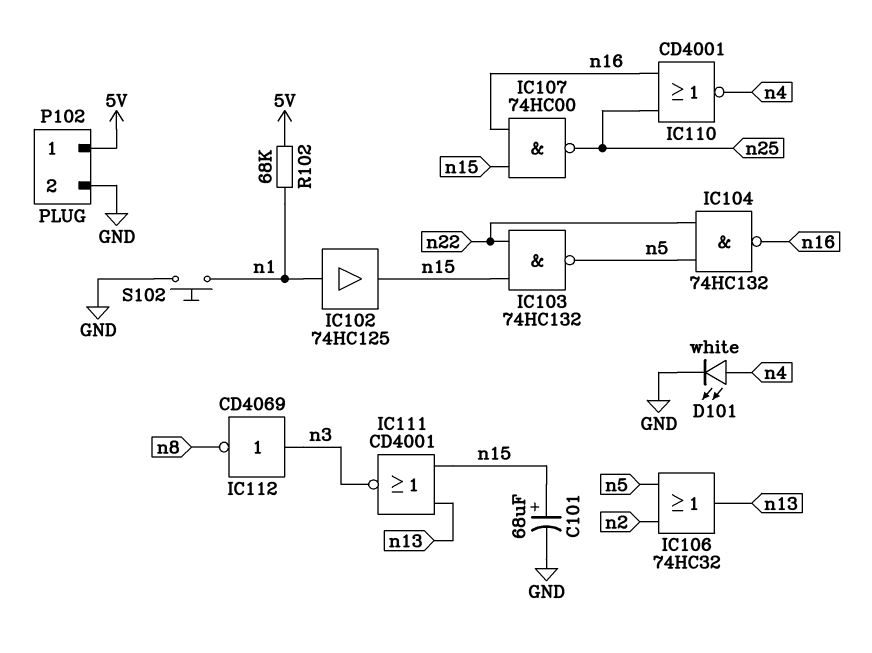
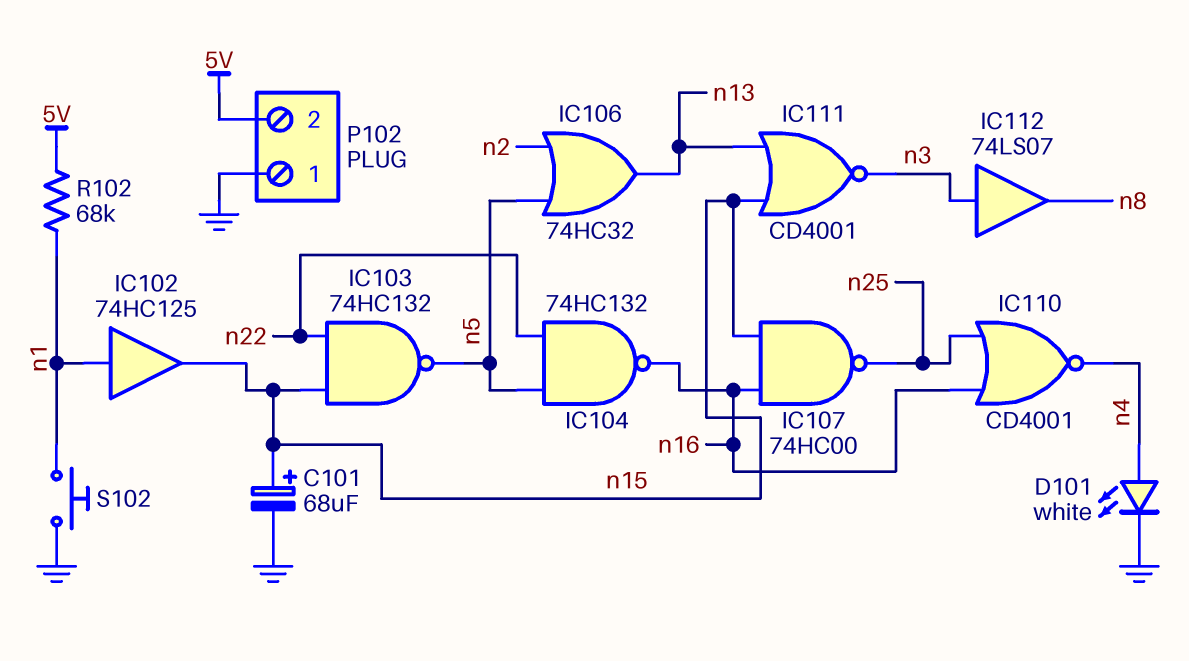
IC112: NOT CD4069 (in n3, out n8) -> buffer 74LS07 (in n3, out n8)
P102 pin 1: 5V -> GND
P102 pin 2: GND -> 5V

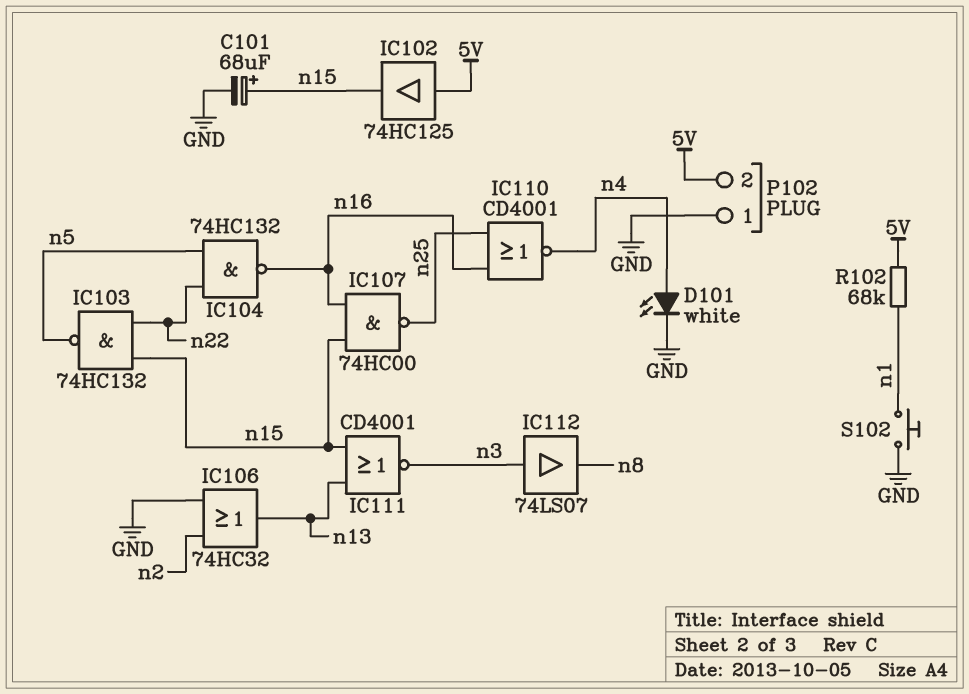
IC102: buffer 74HC125 (in n1, out n15) -> buffer 74HC125 (in 5V, out n15)
IC106: OR 74HC32 (in n2, in n5, out n13) -> OR 74HC32 (in GND, in n2, out n13)

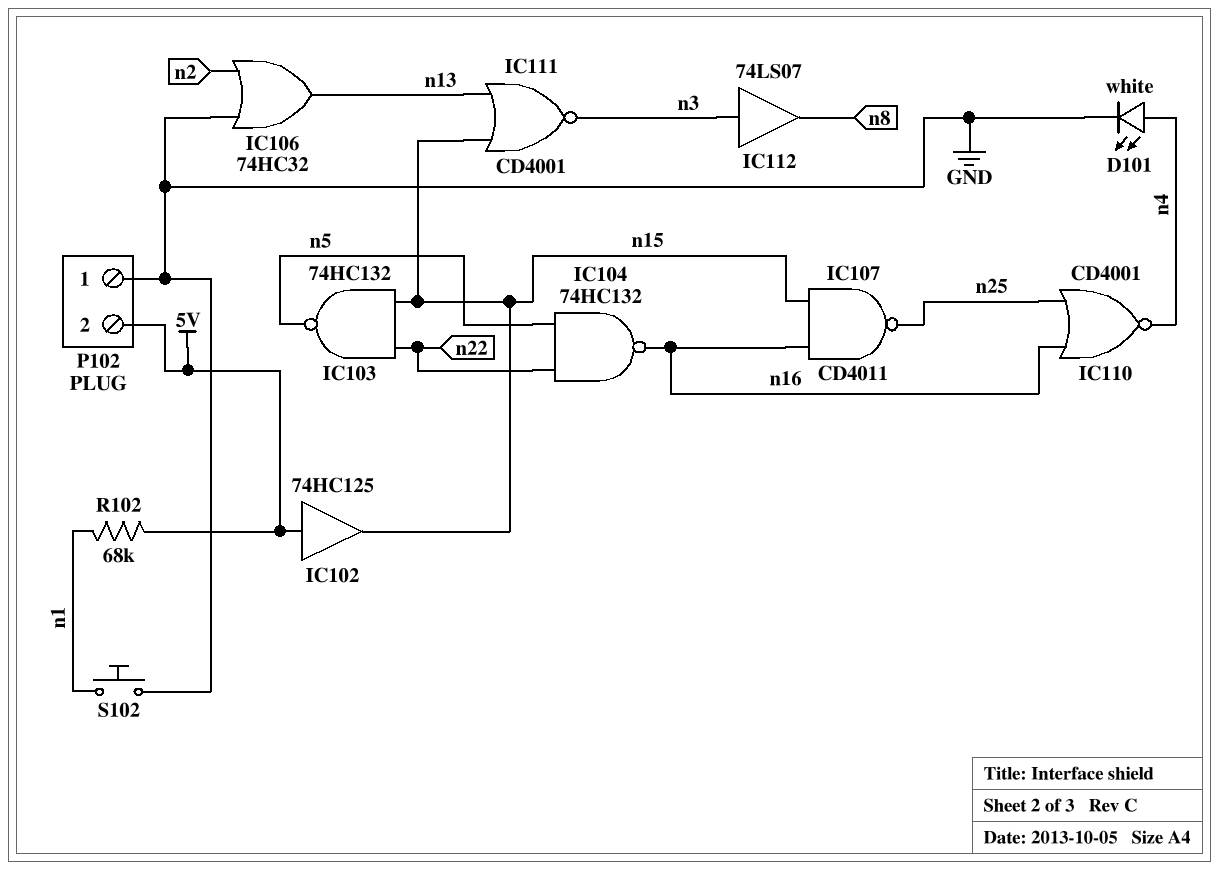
C101: 68uF (plus n15, minus GND) -> none
IC107: NAND 74HC00 (in n15, in n16, out n25) -> NAND CD4011 (in n15, in n16, out n25)

